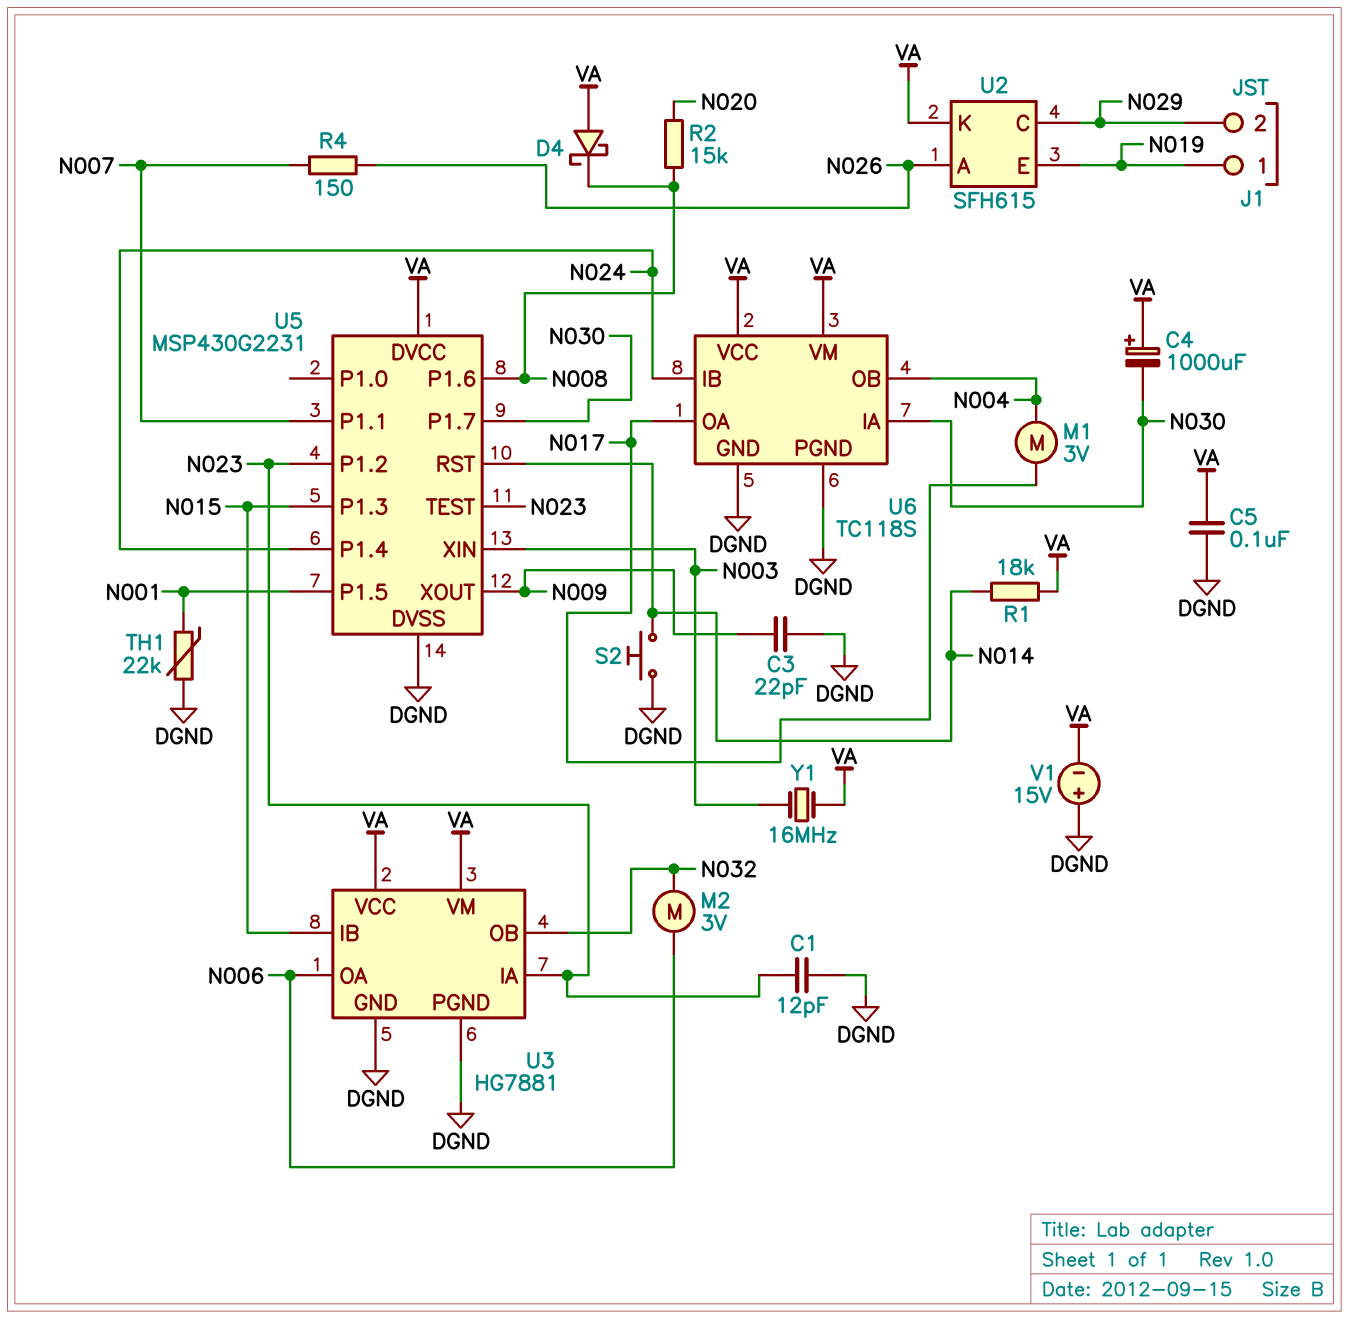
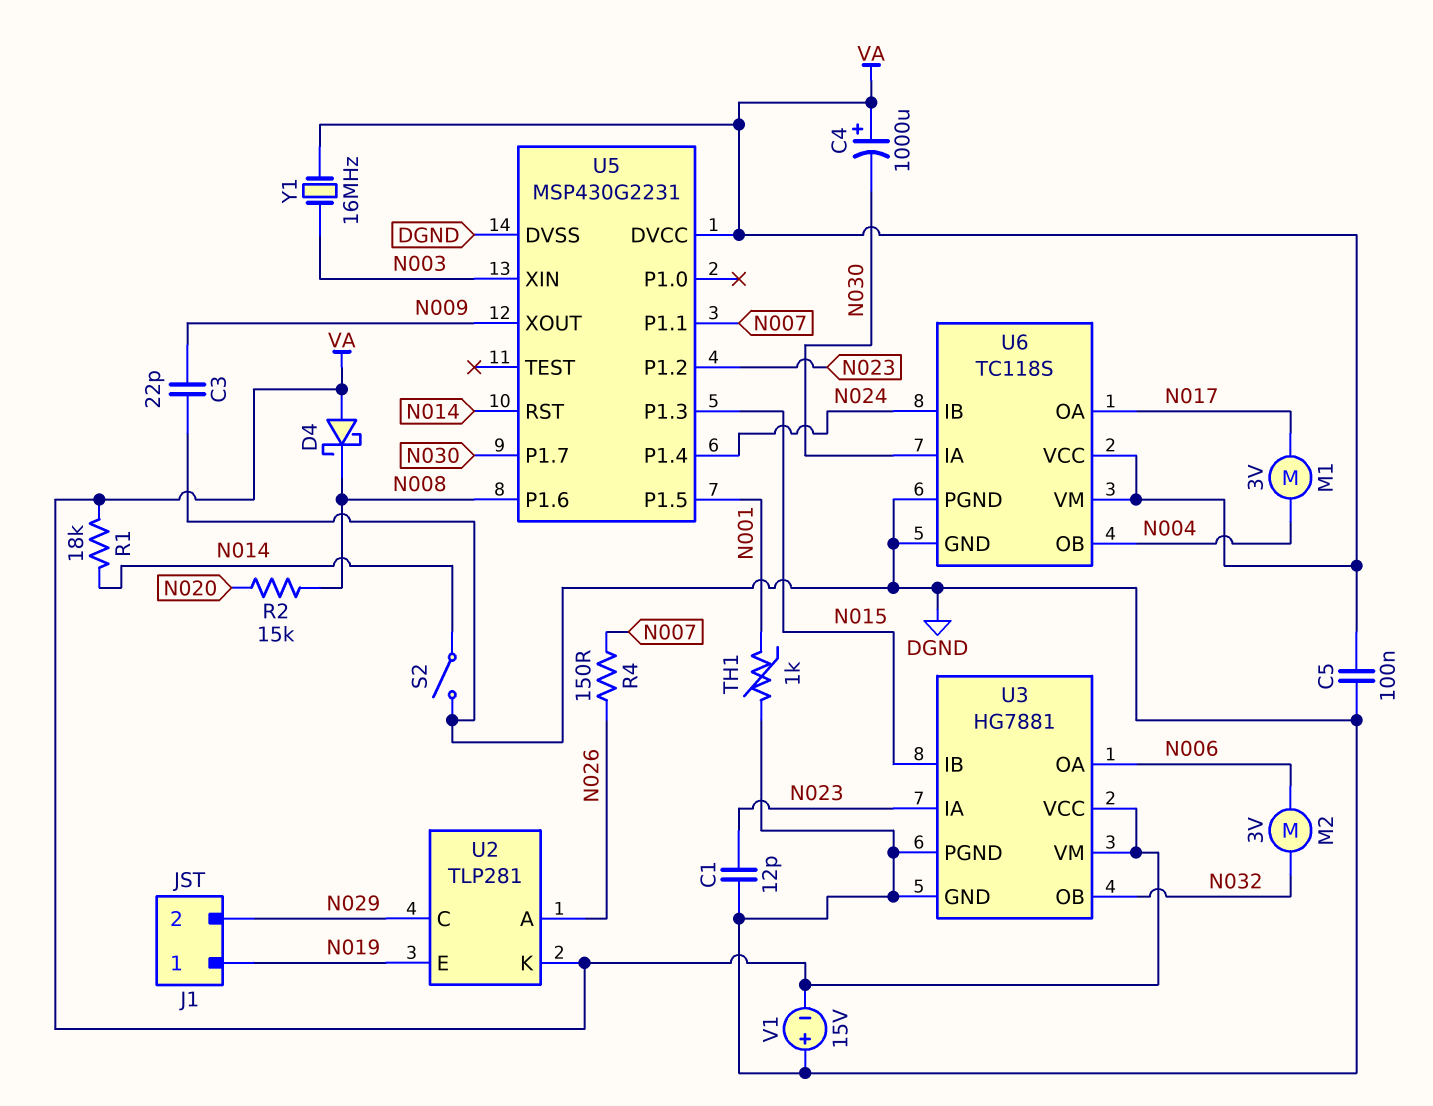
S2: button (DGND, N014) -> switch (DGND, N014)
TH1: 22k (DGND, N001) -> 1k (DGND, N001)
U2: SFH615 -> TLP281
U5 pin TEST: N023 -> none

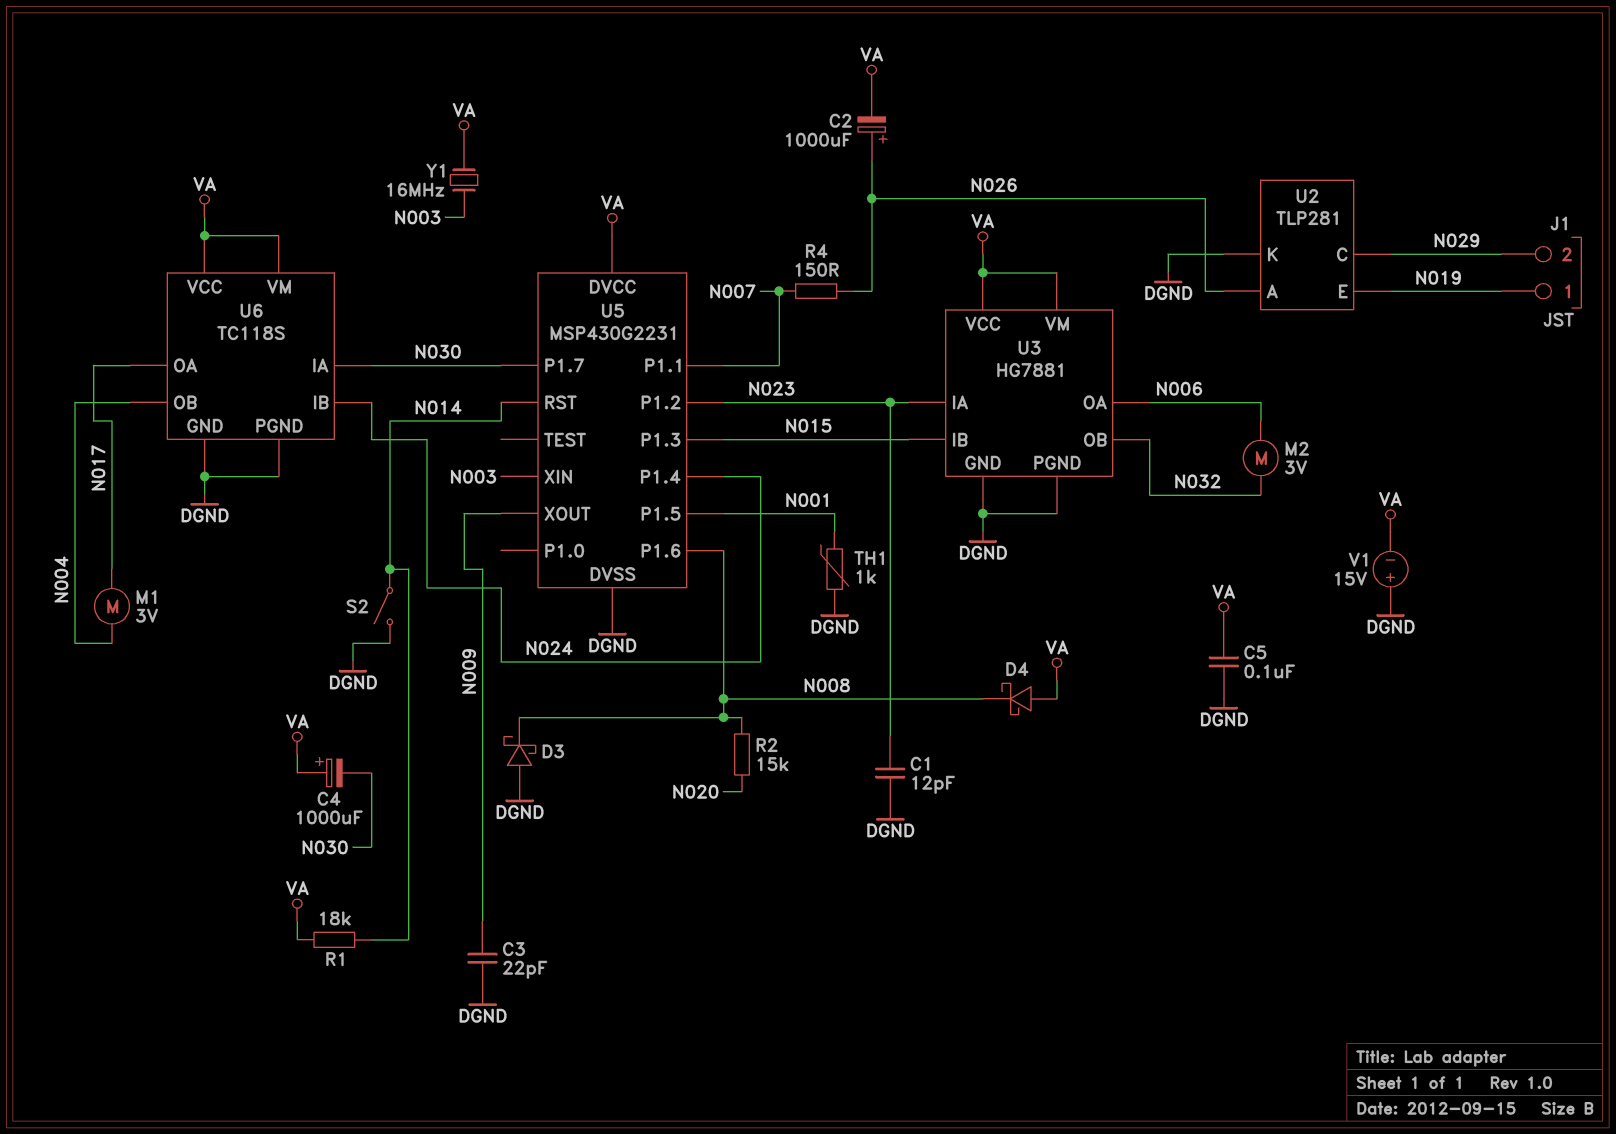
C2: none -> 1000uF (plus N026, minus VA)
D3: none -> schottky (A DGND, K N008)
U2 pin K: VA -> DGND

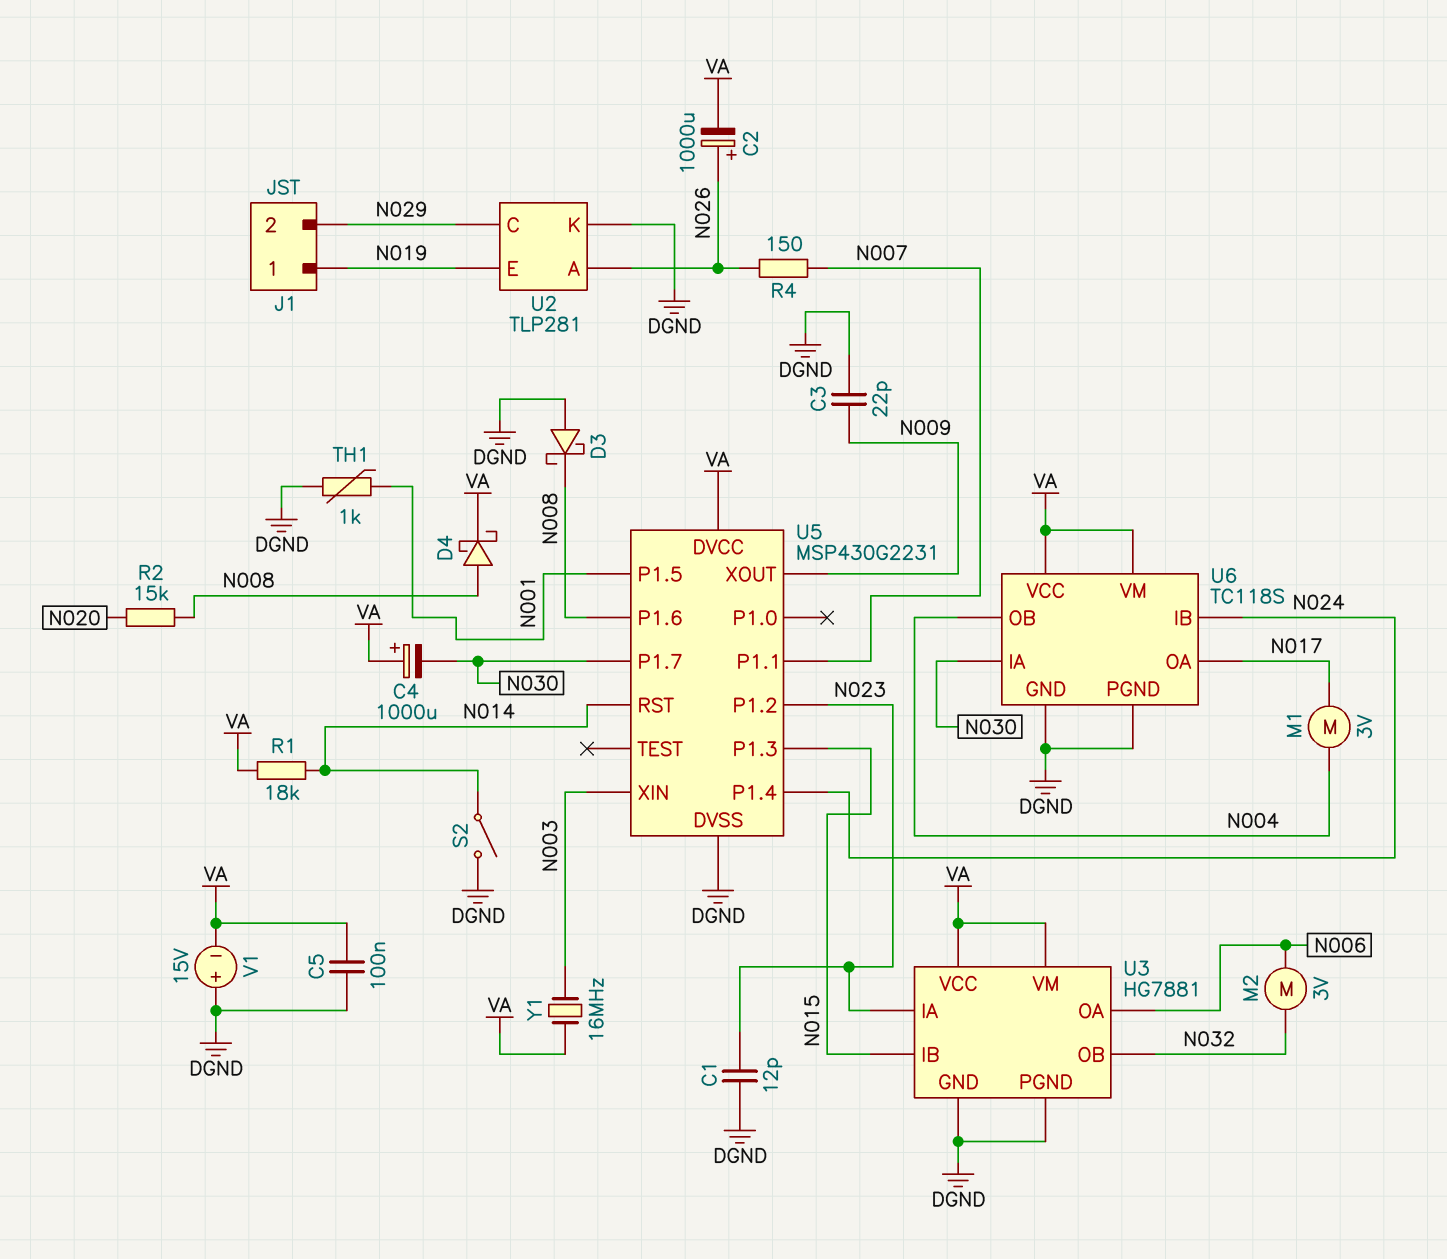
D4: schottky (A VA, K N008) -> schottky (A N008, K VA)

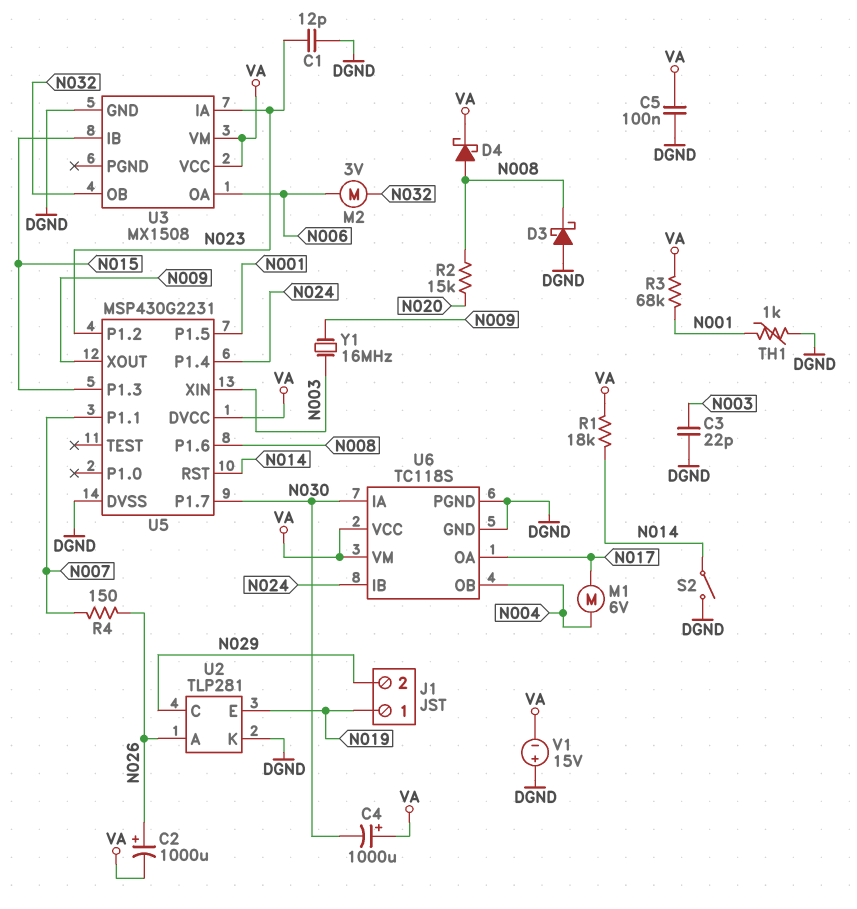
C3: 22pF (DGND, N009) -> 22pF (DGND, N003)
M1: motor 3V (N004, N017) -> motor 6V (N004, N017)
R3: none -> 68k (N001, VA)
U3: HG7881 -> MX1508
U3 pin PGND: DGND -> none
Y1: 16MHz (N003, VA) -> 16MHz (N003, N009)

